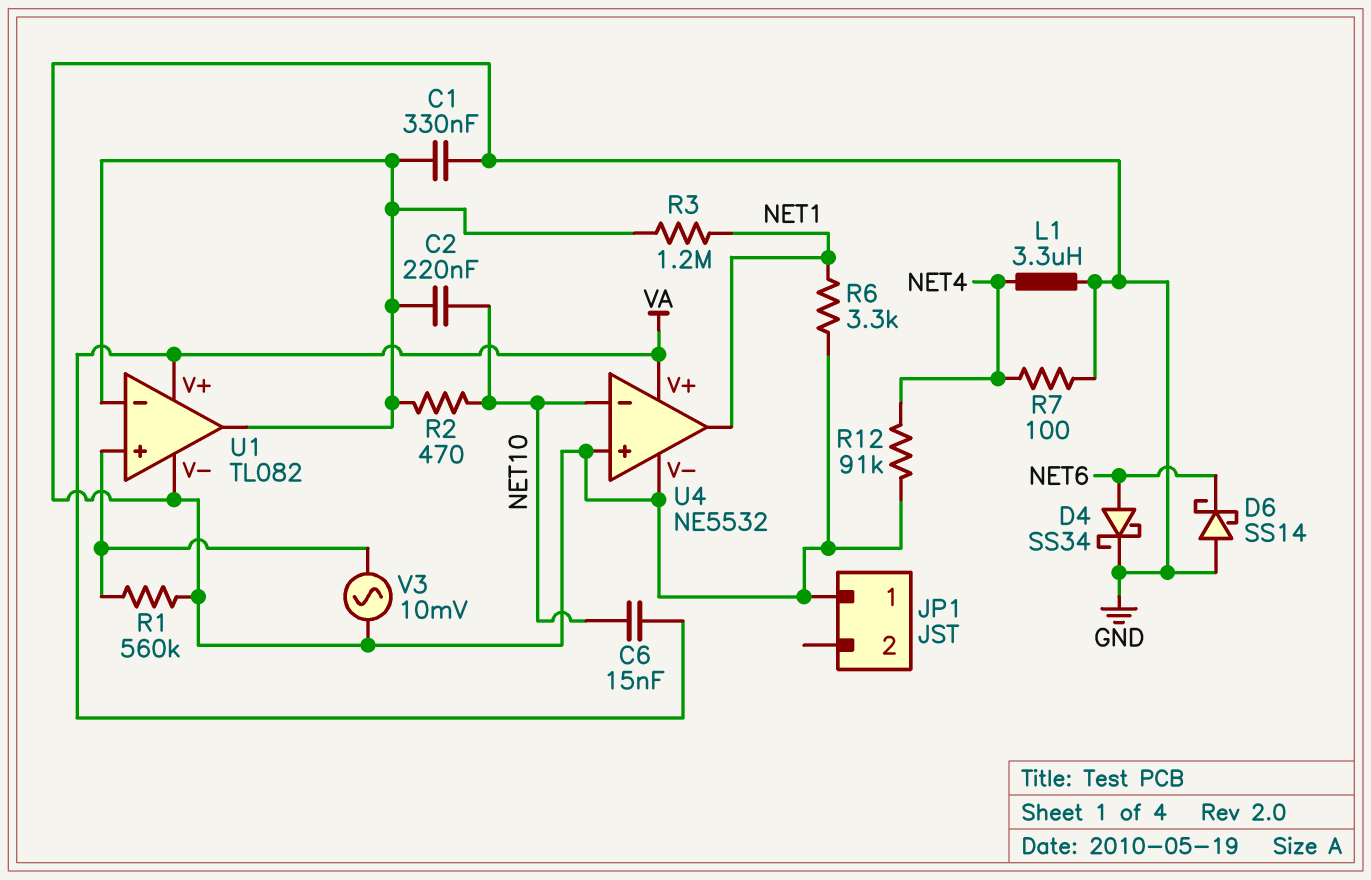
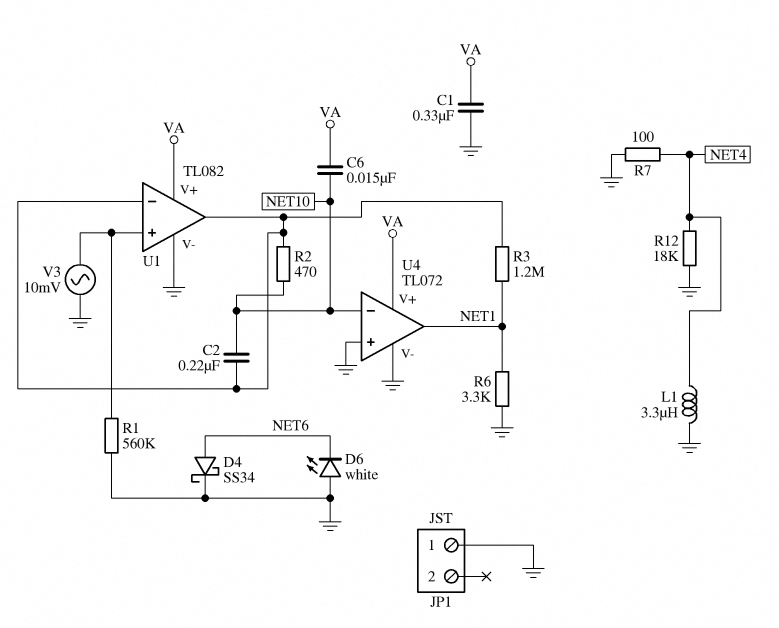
C1: 330nF (GND, U1/in-) -> 330nF (GND, VA)
D6: schottky SS14 (A GND, K NET6) -> LED white (A GND, K NET6)
R12: 91k (GND, NET4) -> 18k (GND, NET4)
U4: NE5532 -> TL072

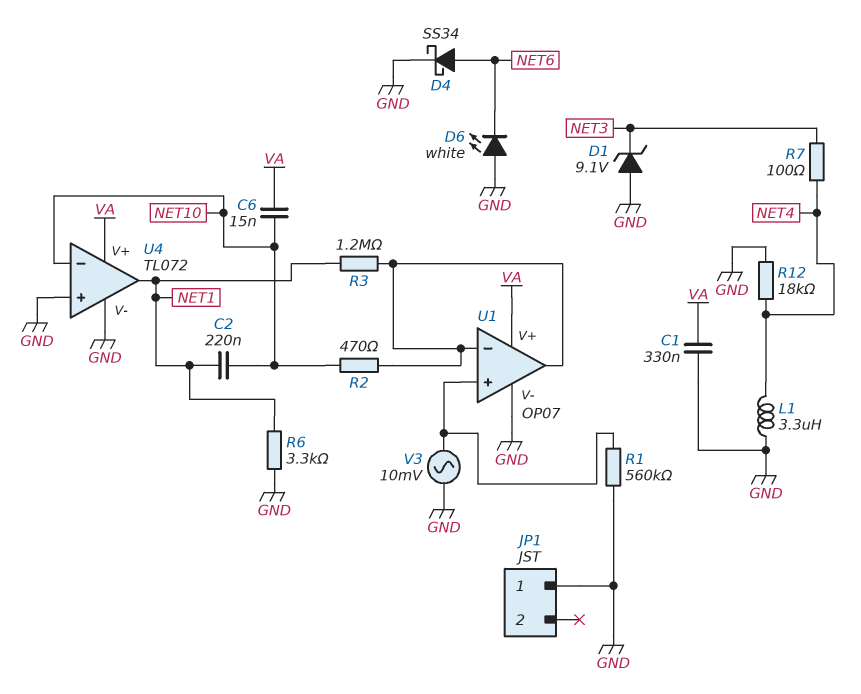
C2: 220nF (NET10, U1/in-) -> 220nF (NET1, NET10)
D1: none -> zener 9.1V (A GND, K NET3)
R7: 100 (GND, NET4) -> 100 (NET3, NET4)
U1: TL082 -> OP07

